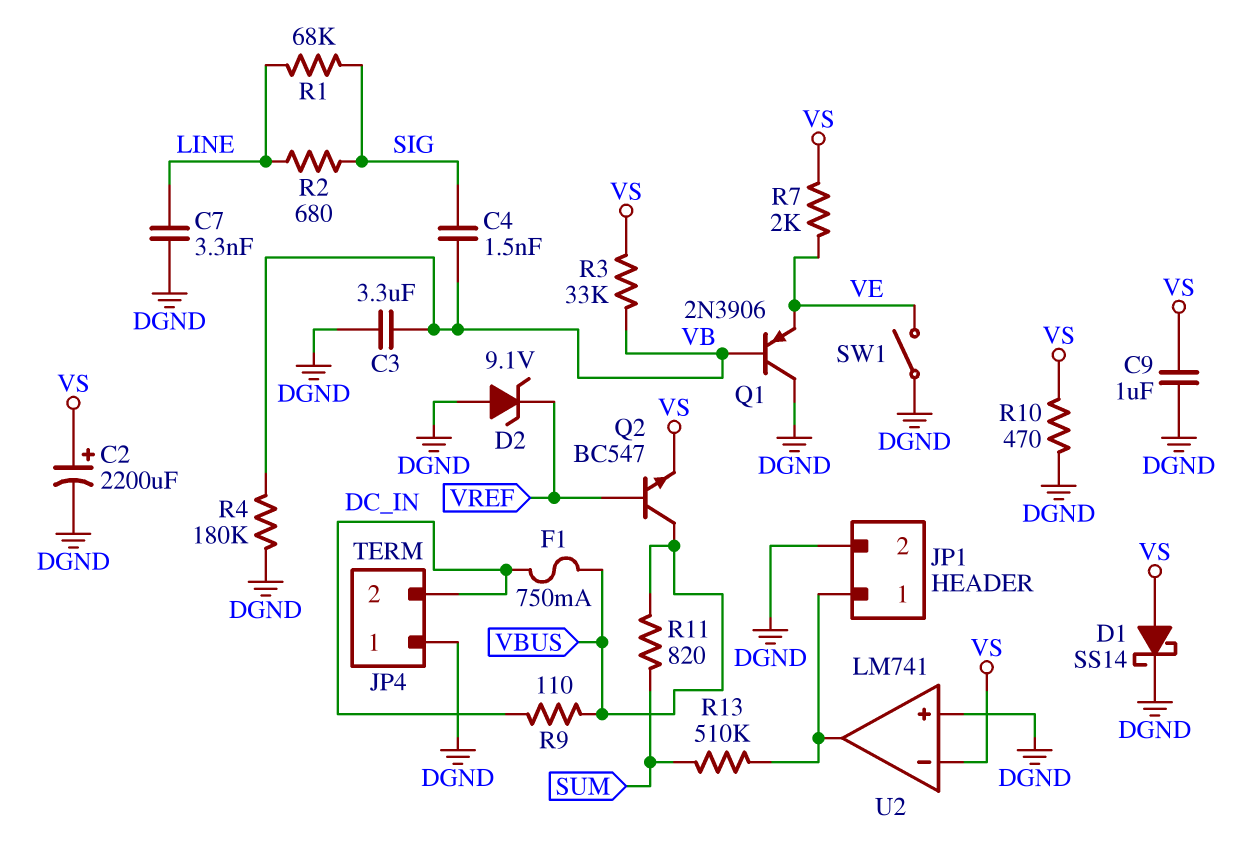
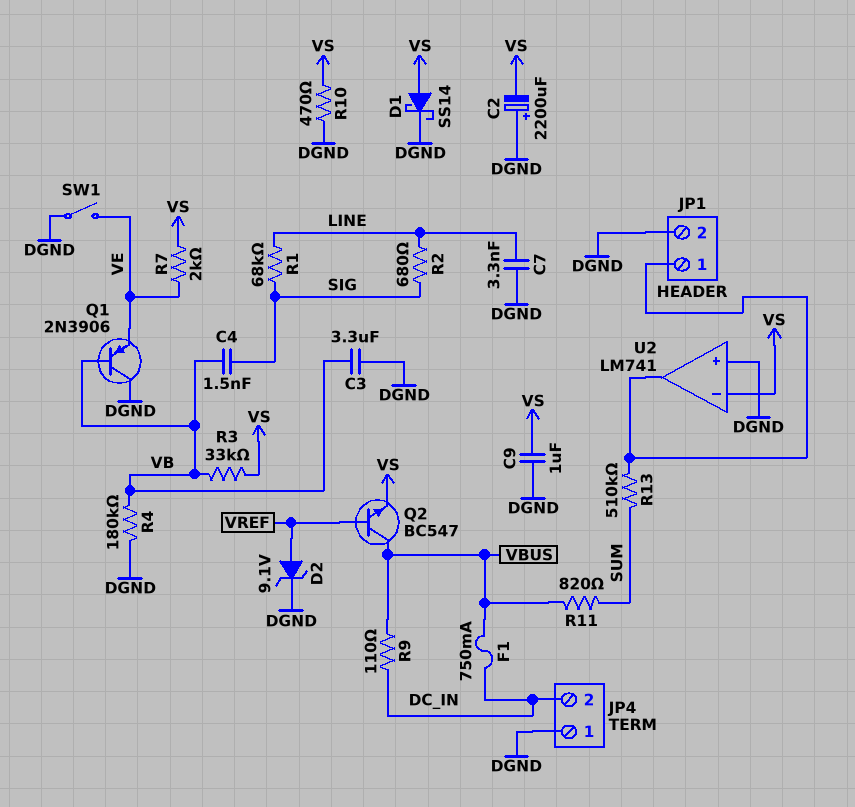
C2: 2200uF (plus VS, minus DGND) -> 2200uF (plus DGND, minus VS)
D2: zener 9.1V (A DGND, K VREF) -> zener 9.1V (A VREF, K DGND)

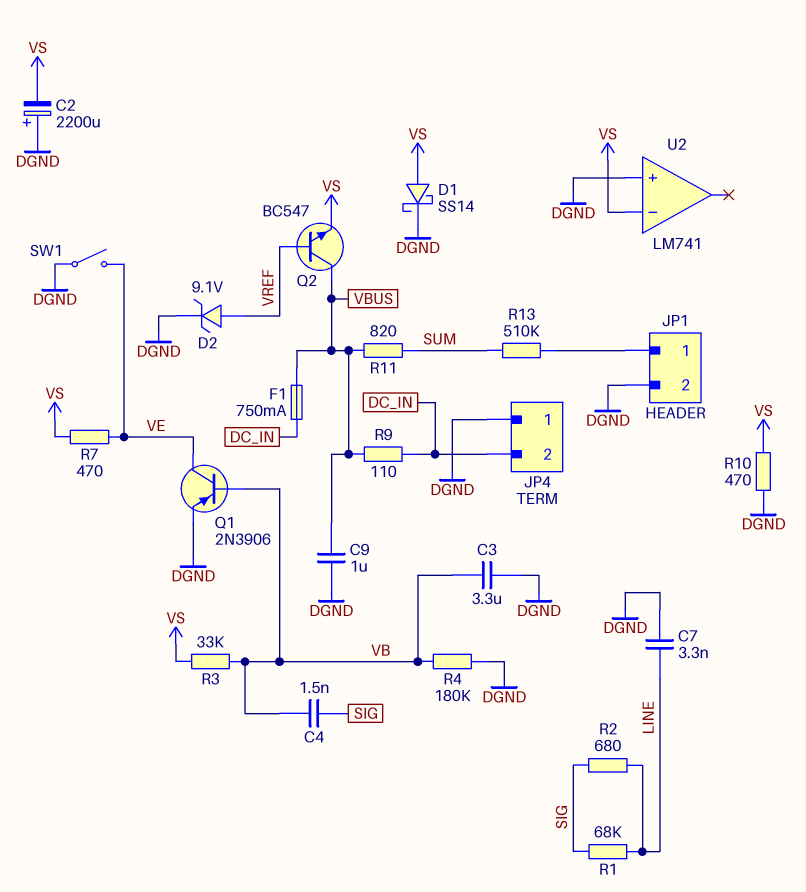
C9: 1uF (DGND, VS) -> 1uF (DGND, VBUS)
Q1: PNP 2N3906 (B VB, C DGND, E VE) -> PNP 2N3906 (B VB, C VE, E DGND)
R7: 2k (VE, VS) -> 470 (VE, VS)
U2 pin out: JP1/1 -> none

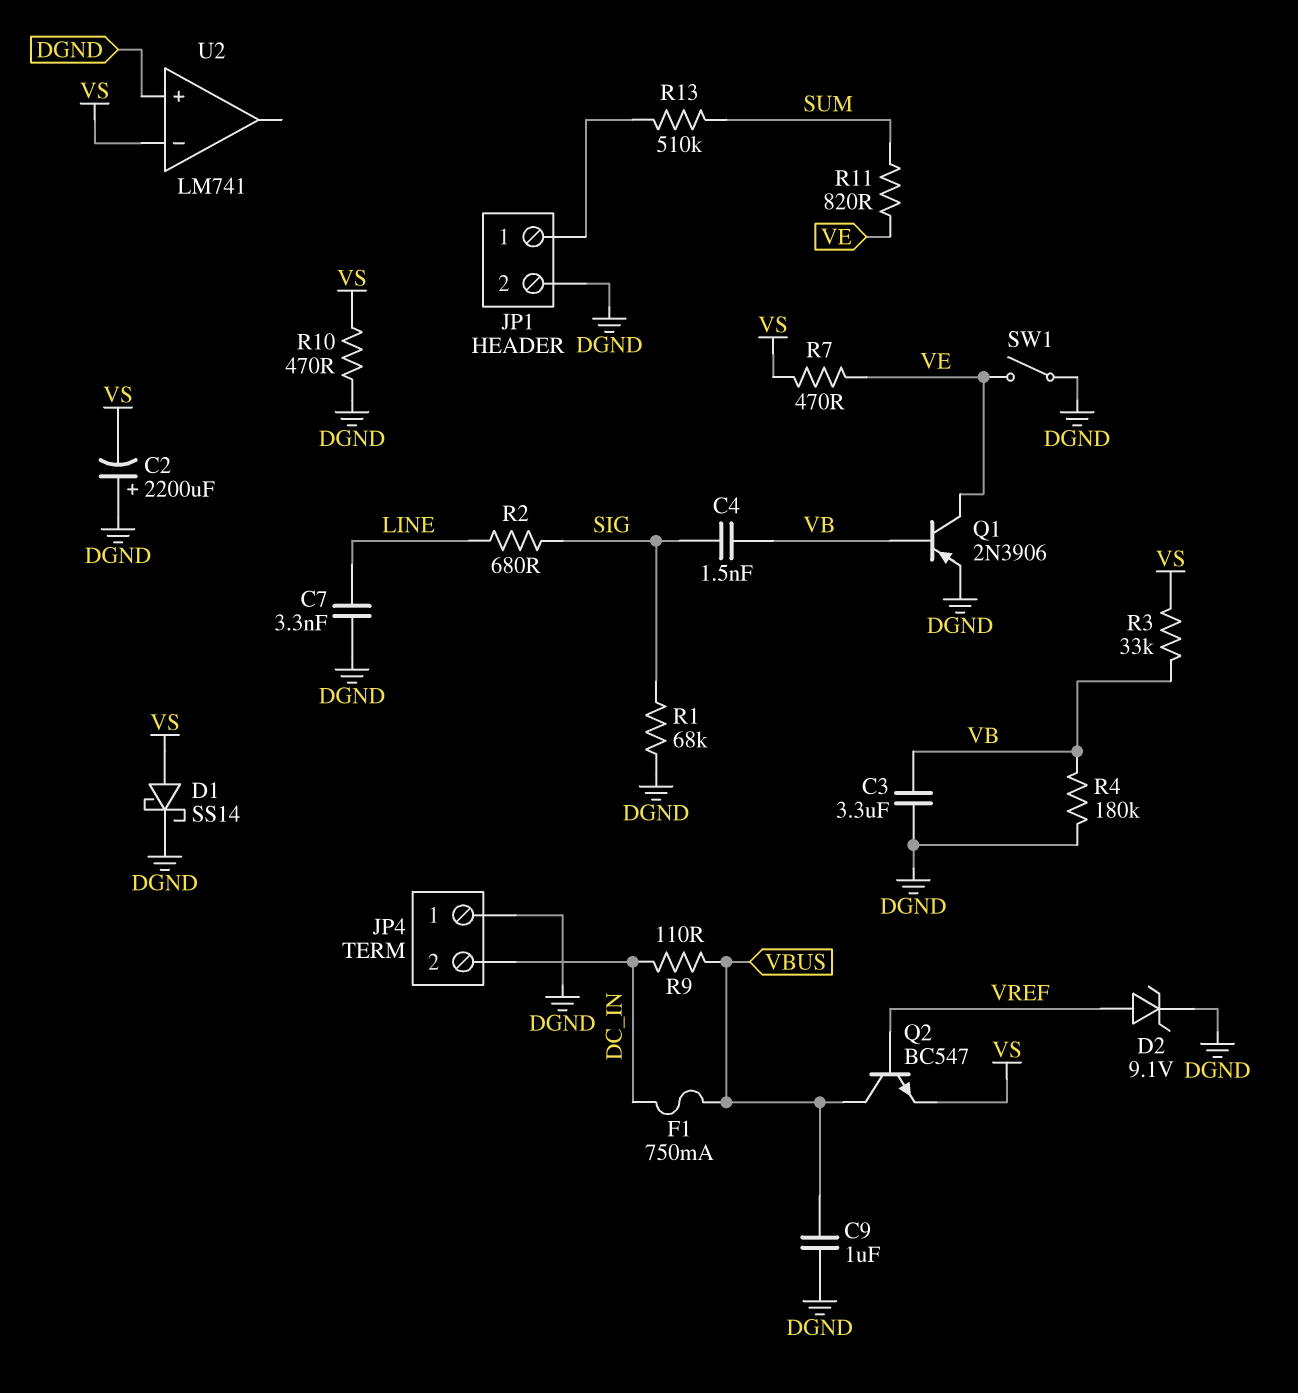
R1: 68k (LINE, SIG) -> 68k (DGND, SIG)
R11: 820 (SUM, VBUS) -> 820 (SUM, VE)

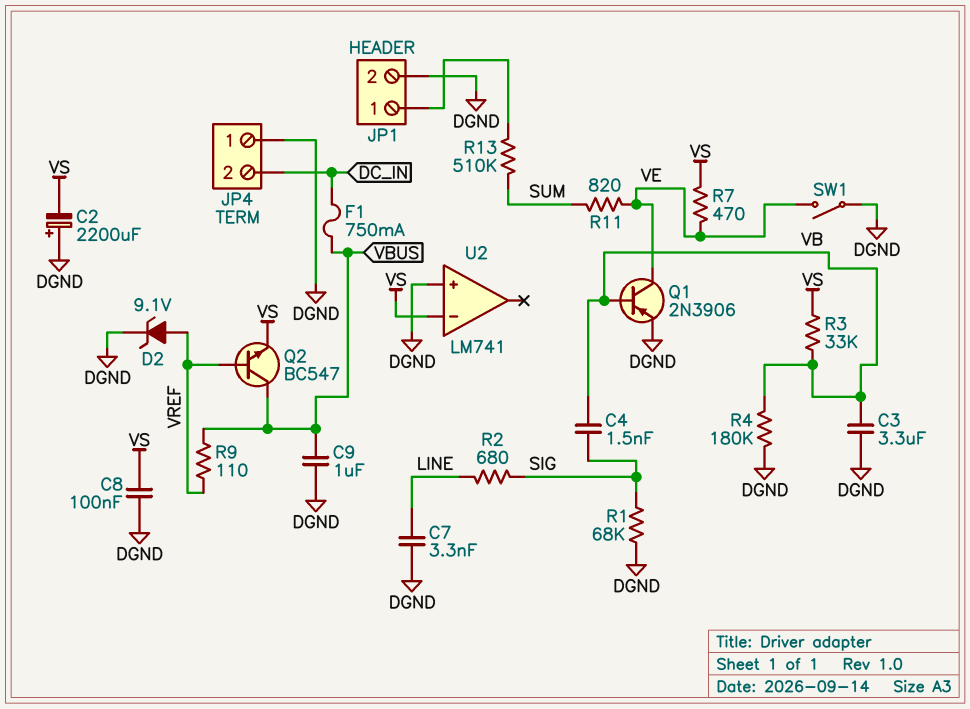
C8: none -> 100nF (DGND, VS)
D1: schottky SS14 (A VS, K DGND) -> none
R9: 110 (DC_IN, VBUS) -> 110 (VBUS, VREF)
R10: 470 (DGND, VS) -> none

